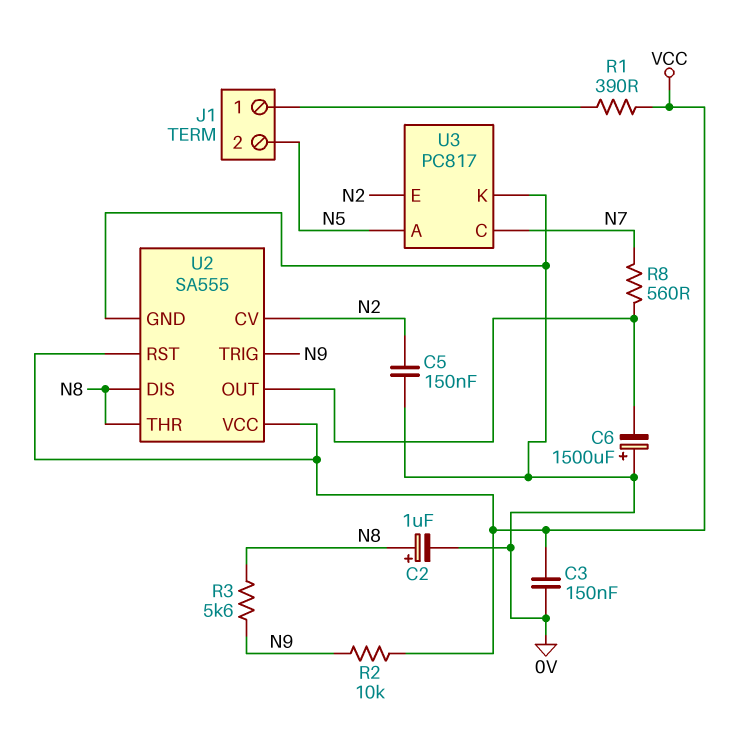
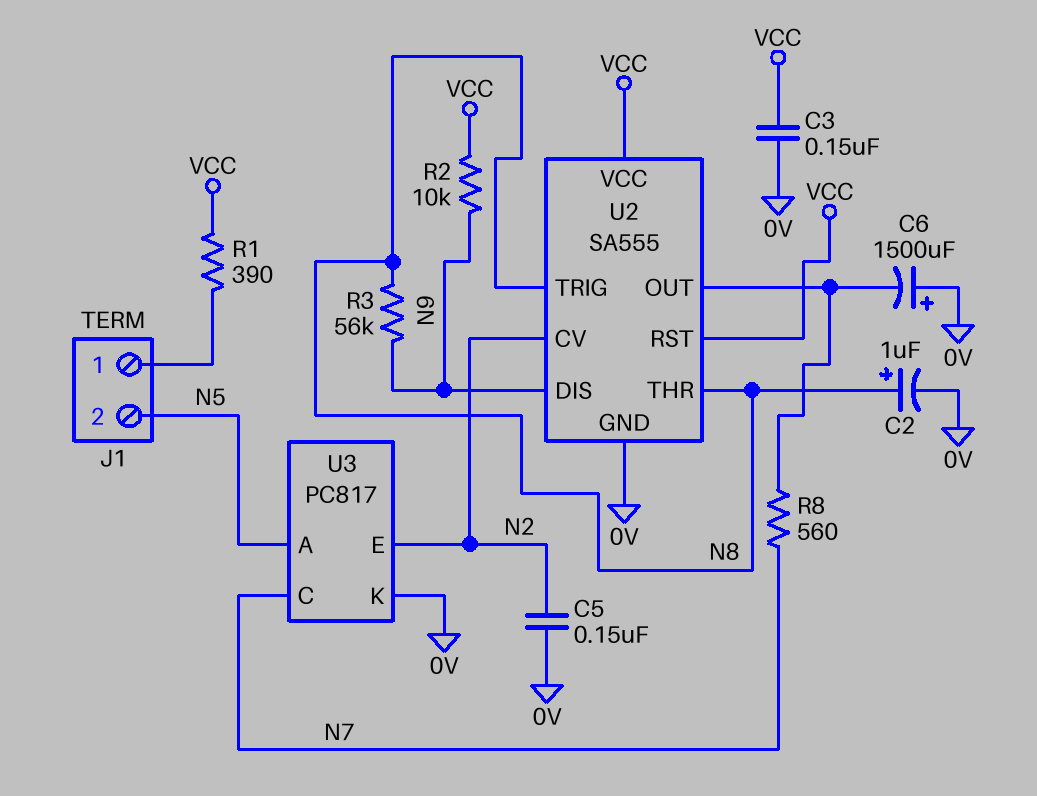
R3: 5.6k (N8, N9) -> 56k (N8, N9)
U2 pin DIS: N8 -> N9
U2 pin TRIG: N9 -> N8

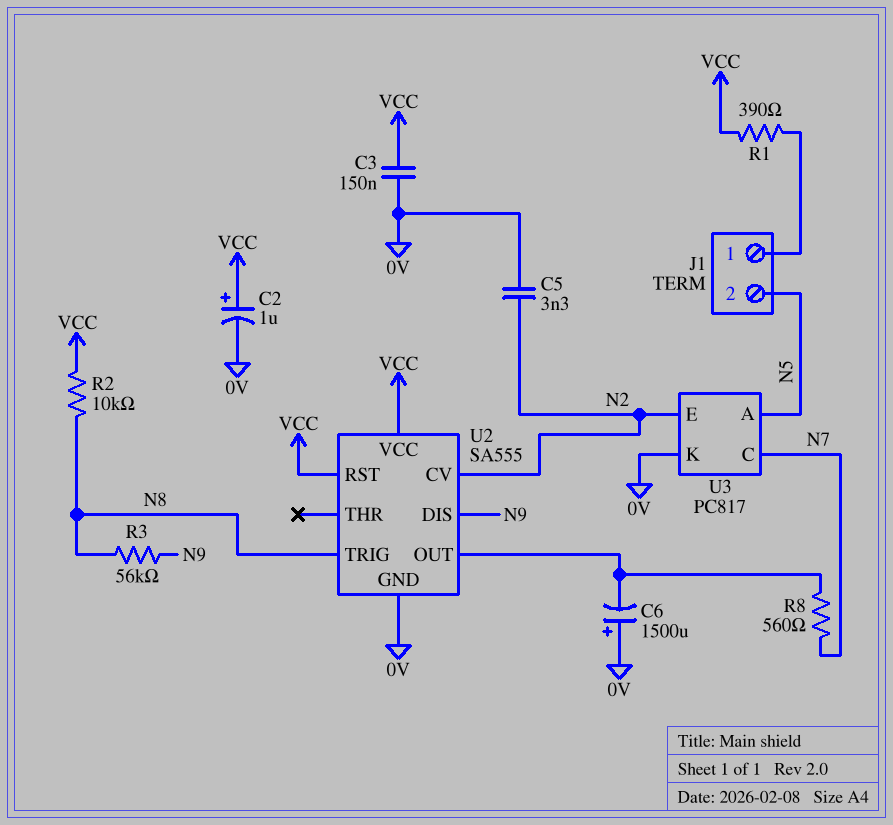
C2: 1uF (plus N8, minus 0V) -> 1uF (plus VCC, minus 0V)
C5: 150nF (0V, N2) -> 3.3nF (0V, N2)
R2: 10k (N9, VCC) -> 10k (N8, VCC)
U2 pin THR: N8 -> none

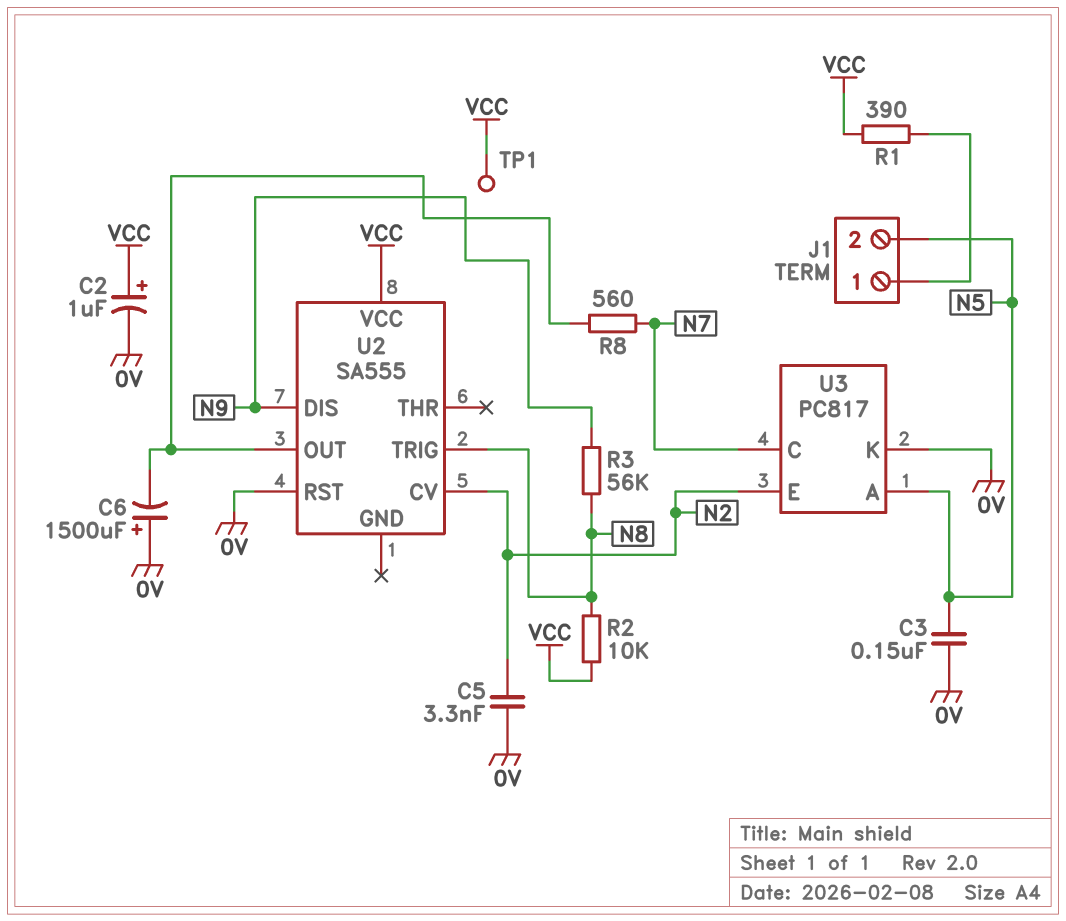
C3: 150nF (0V, VCC) -> 150nF (0V, N5)
TP1: none -> test point (VCC)
U2 pin GND: 0V -> none
U2 pin RST: VCC -> 0V

